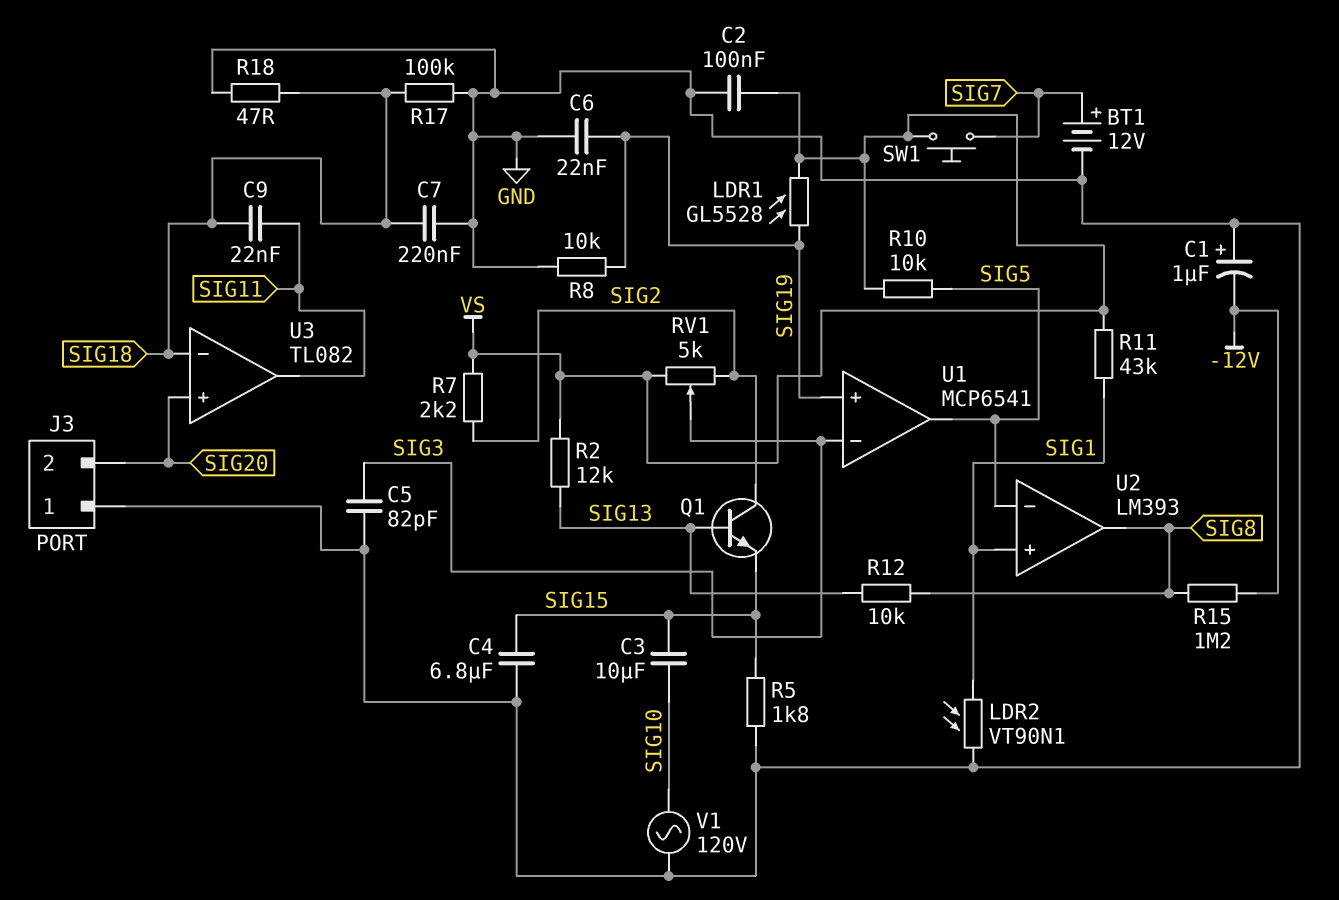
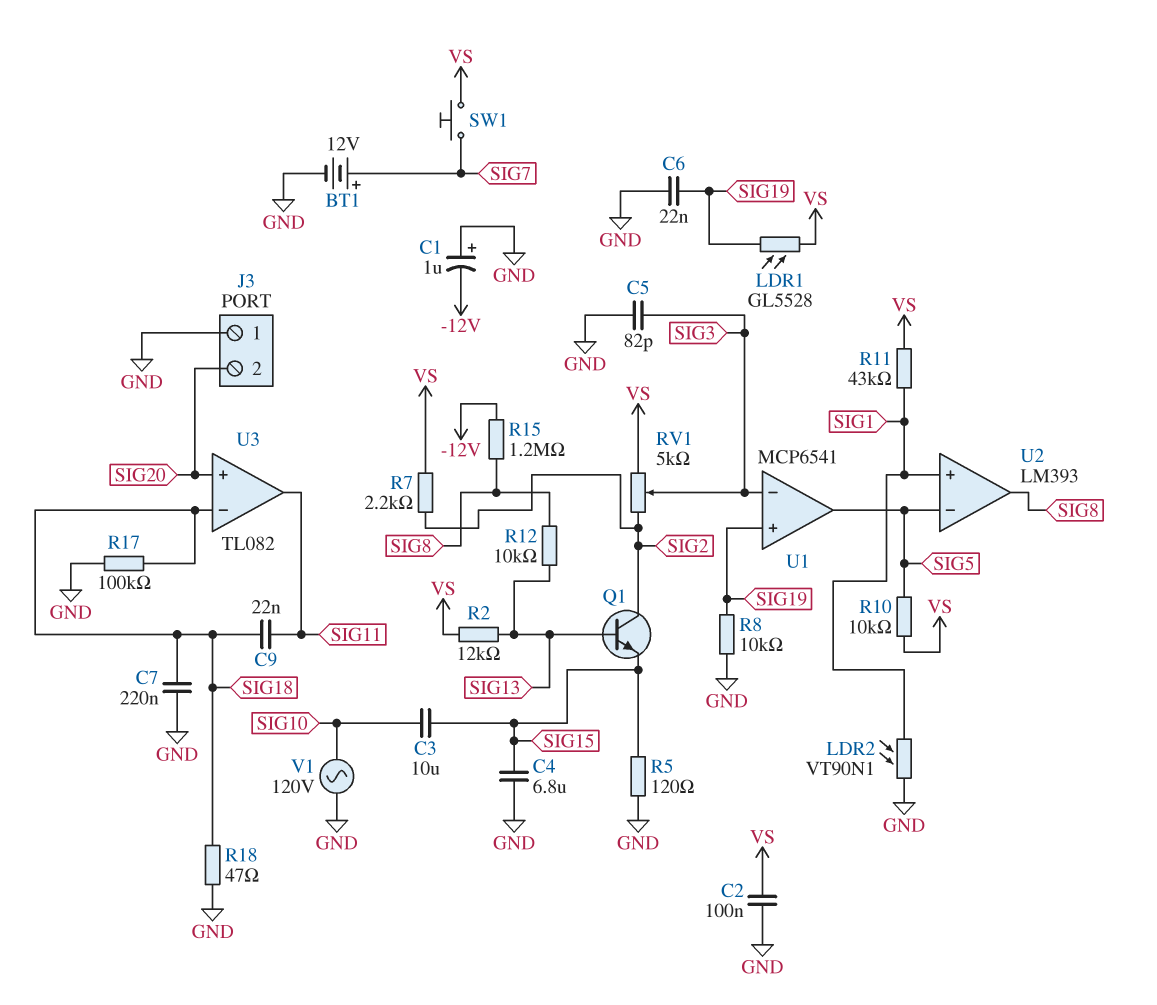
R5: 1.8k (GND, SIG15) -> 120 (GND, SIG15)

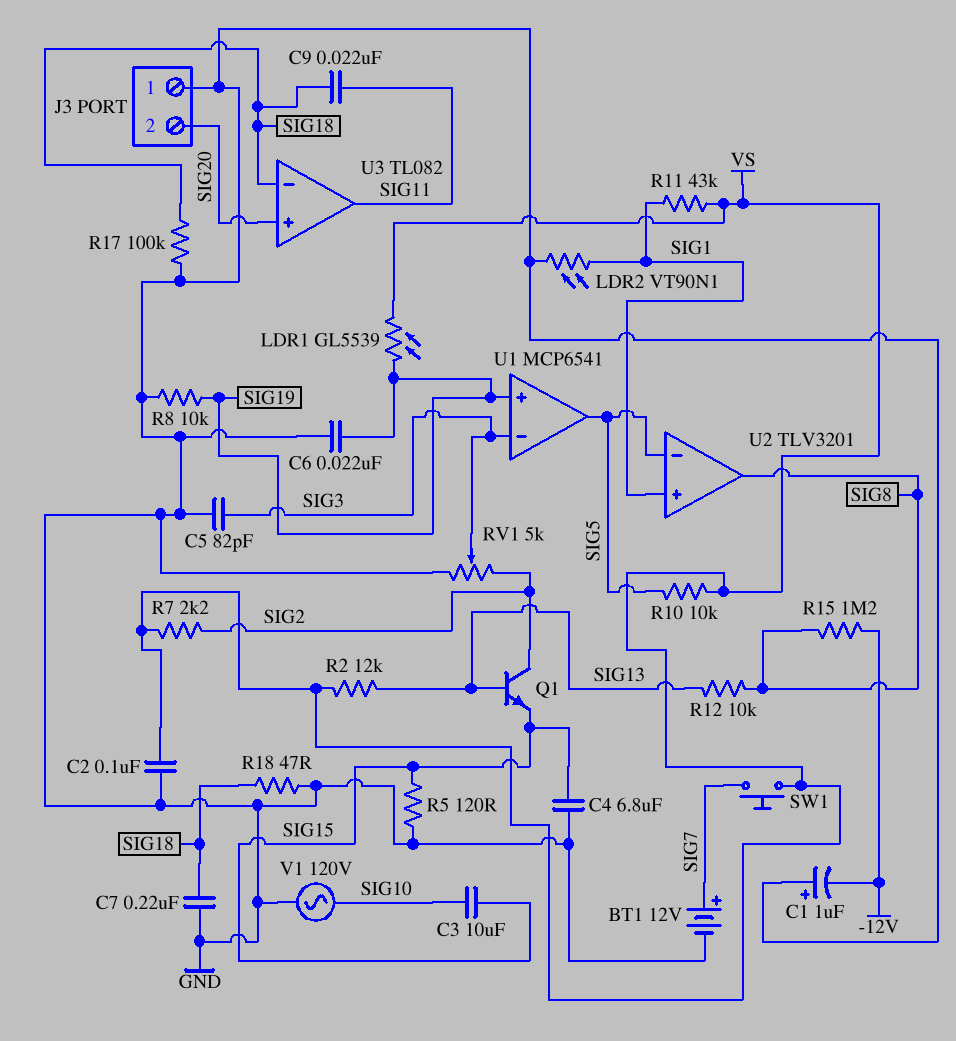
LDR1: GL5528 (SIG19, VS) -> GL5539 (SIG19, VS)
RV1: 5k (SIG2, VS, wiper SIG3) -> 5k (GND, SIG2, wiper SIG3)
U2: LM393 -> TLV3201

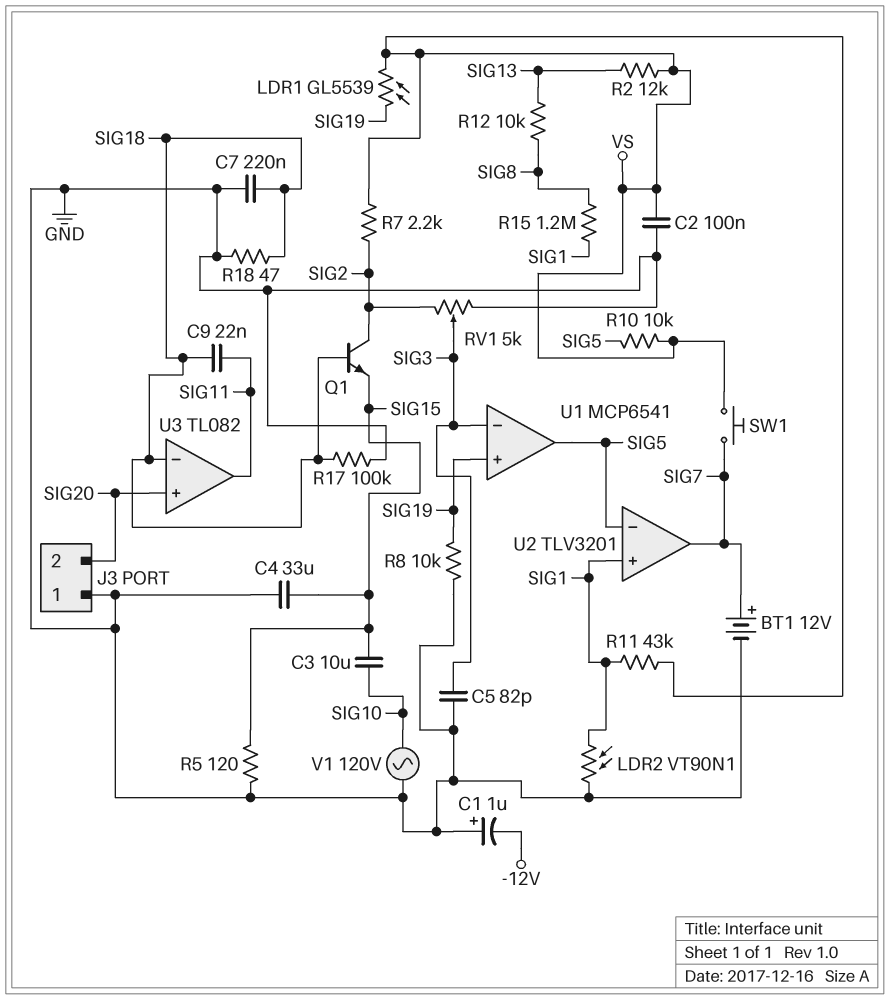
C4: 6.8uF (GND, SIG15) -> 33uF (GND, SIG15)
C6: 22nF (GND, SIG19) -> none
Q1: NPN (B SIG13, C SIG2, E SIG15) -> NPN (B SIG18, C SIG2, E SIG15)
R15: 1.2M (-12V, SIG8) -> 1.2M (SIG1, SIG8)
U2 pin out: SIG8 -> SIG7

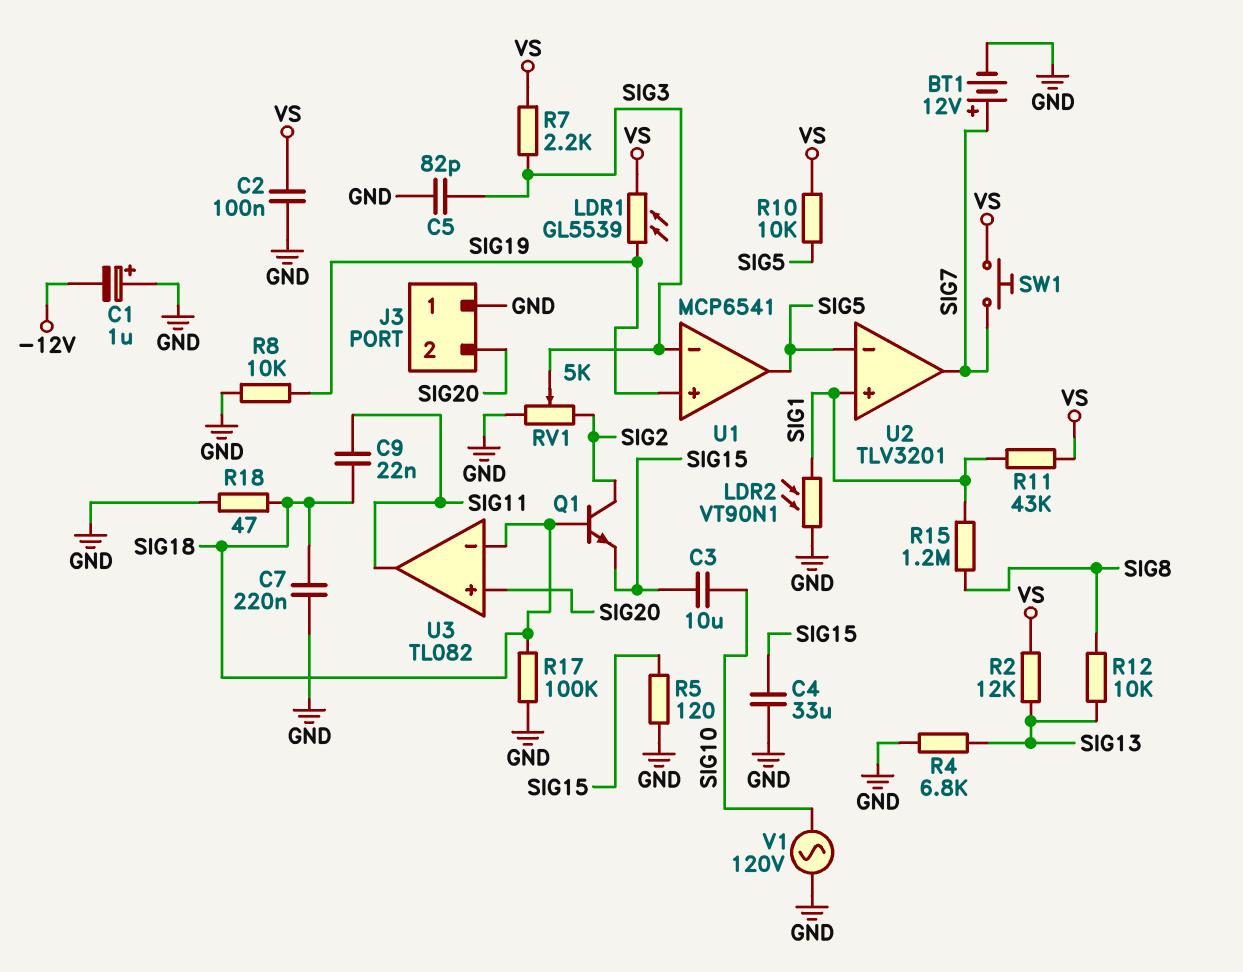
R4: none -> 6.8k (GND, SIG13)
R7: 2.2k (SIG2, VS) -> 2.2k (SIG3, VS)

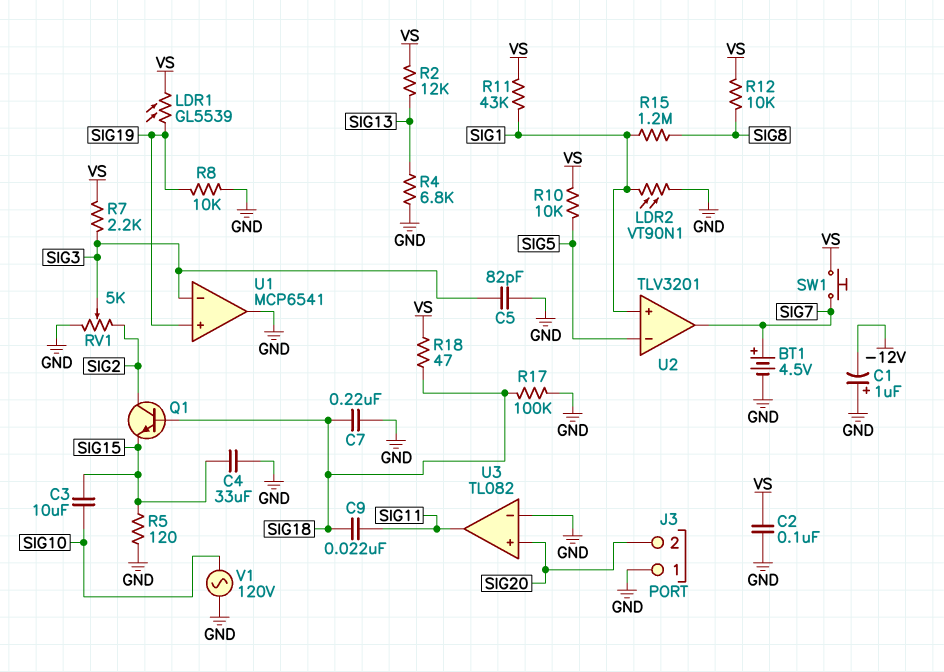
BT1: 12V (plus SIG7, minus GND) -> 4.5V (plus SIG7, minus GND)
R12: 10k (SIG8, SIG13) -> 10k (SIG8, VS)
R18: 47 (GND, SIG18) -> 47 (SIG18, VS)
U1 pin out: SIG5 -> GND
U3 pin in-: SIG18 -> GND

